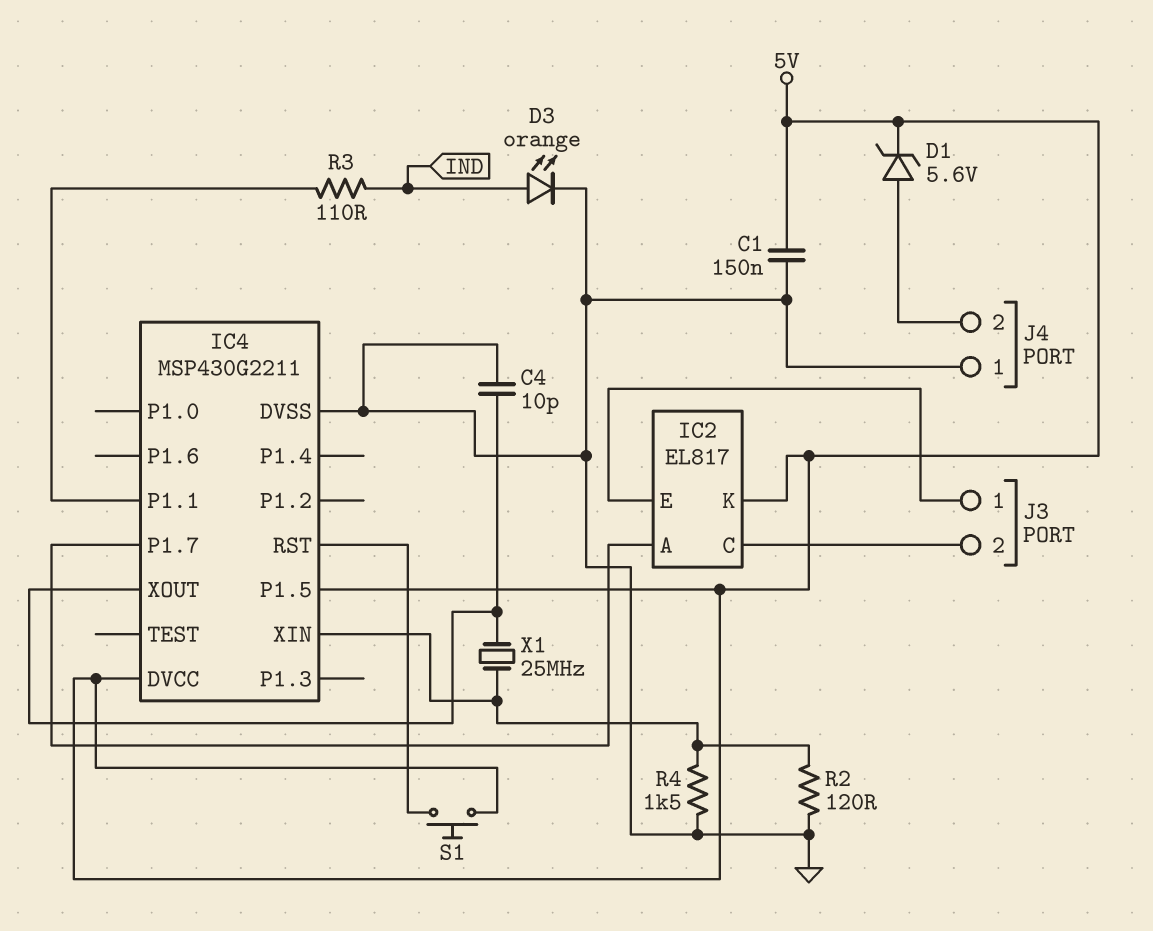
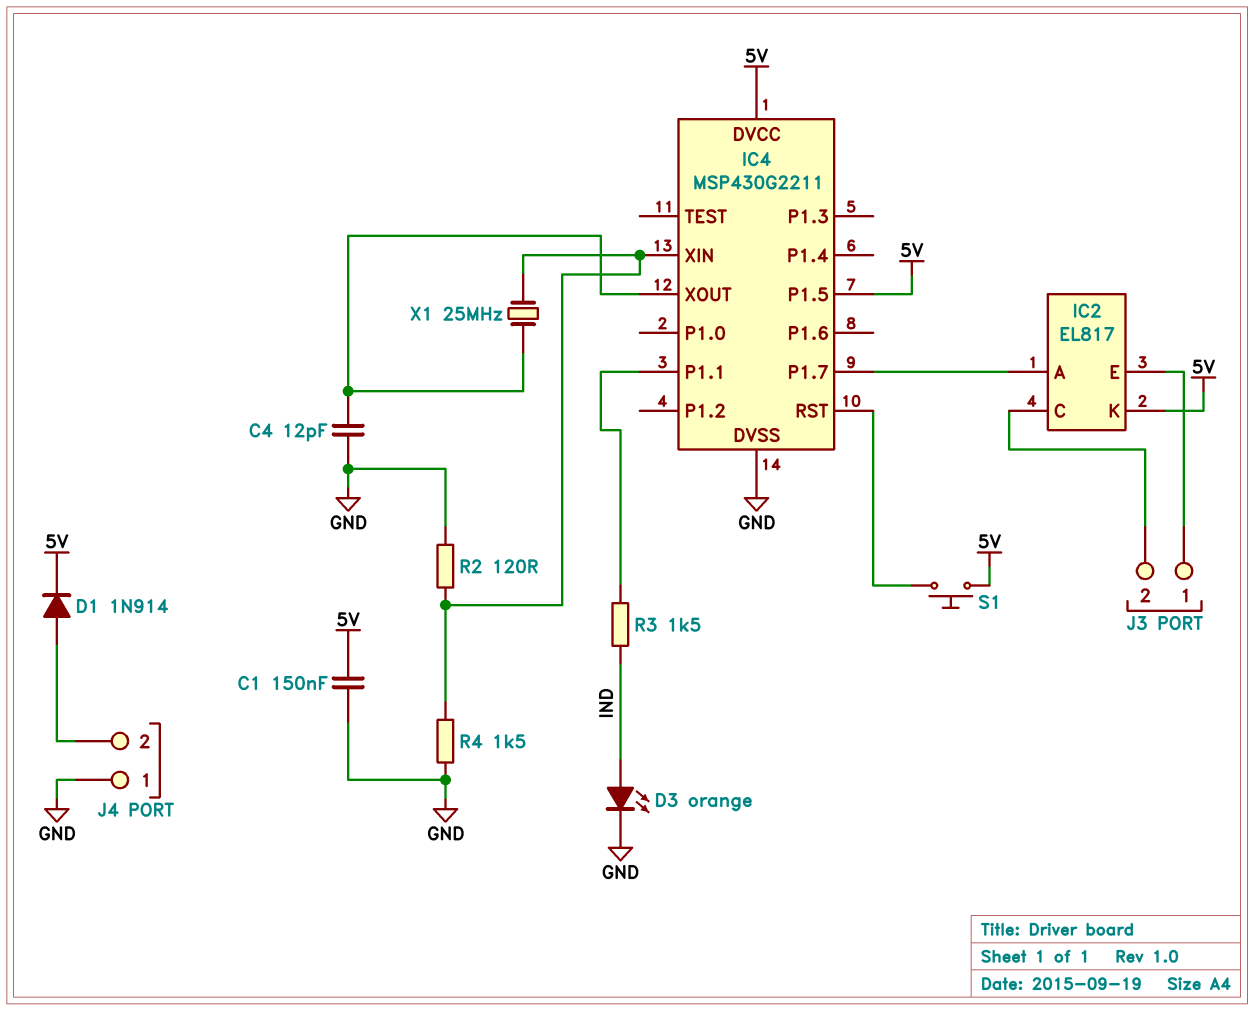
C4: 10pF (GND, IC4/XOUT) -> 12pF (GND, IC4/XOUT)
D1: zener 5.6V (A J4/2, K 5V) -> diode 1N914 (A J4/2, K 5V)
R3: 110 (IC4/P1.1, IND) -> 1.5k (IC4/P1.1, IND)

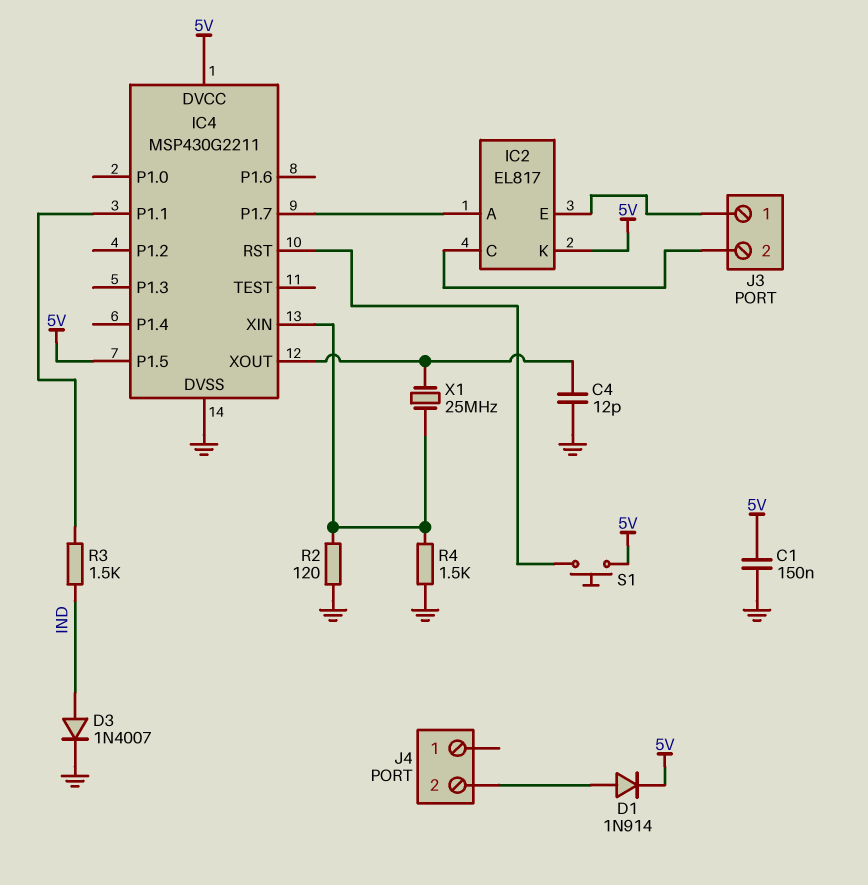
D3: LED orange (A IND, K GND) -> diode 1N4007 (A IND, K GND)
J4 pin 1: GND -> none

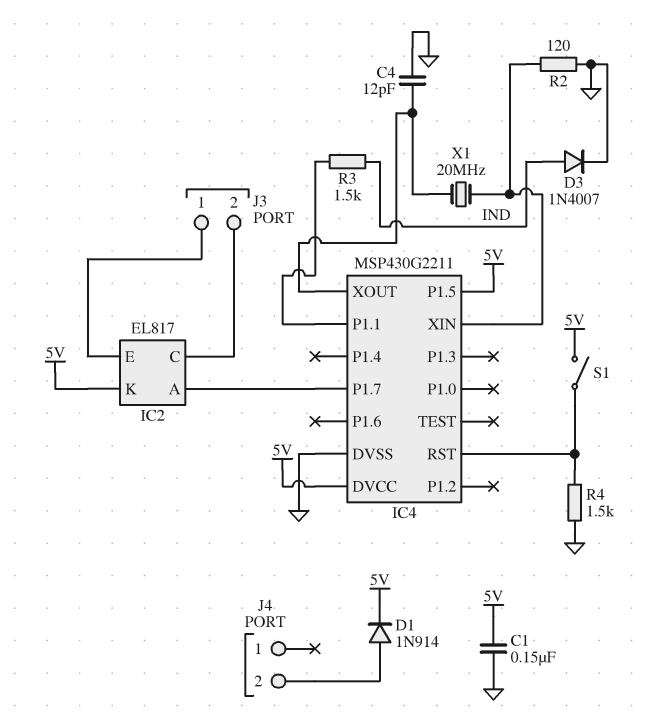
R4: 1.5k (GND, IC4/XIN) -> 1.5k (GND, IC4/RST)
S1: button (5V, IC4/RST) -> switch (5V, IC4/RST)
X1: 25MHz (IC4/XIN, IC4/XOUT) -> 20MHz (IC4/XIN, IC4/XOUT)

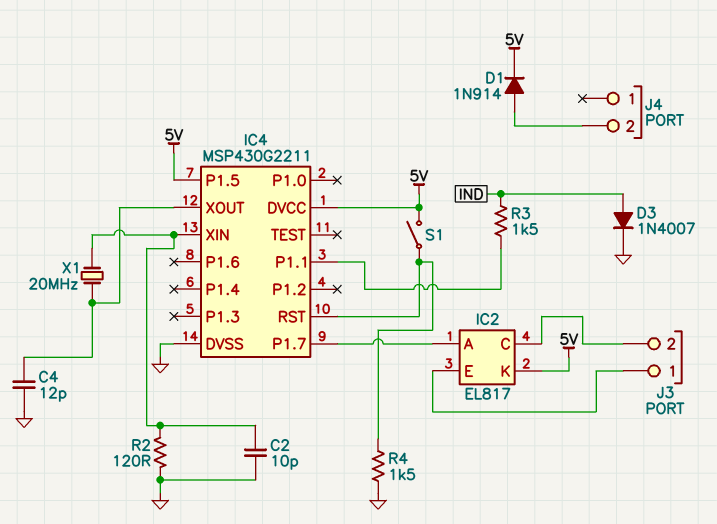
C1: 150nF (5V, GND) -> none
C2: none -> 10pF (GND, IC4/XIN)

